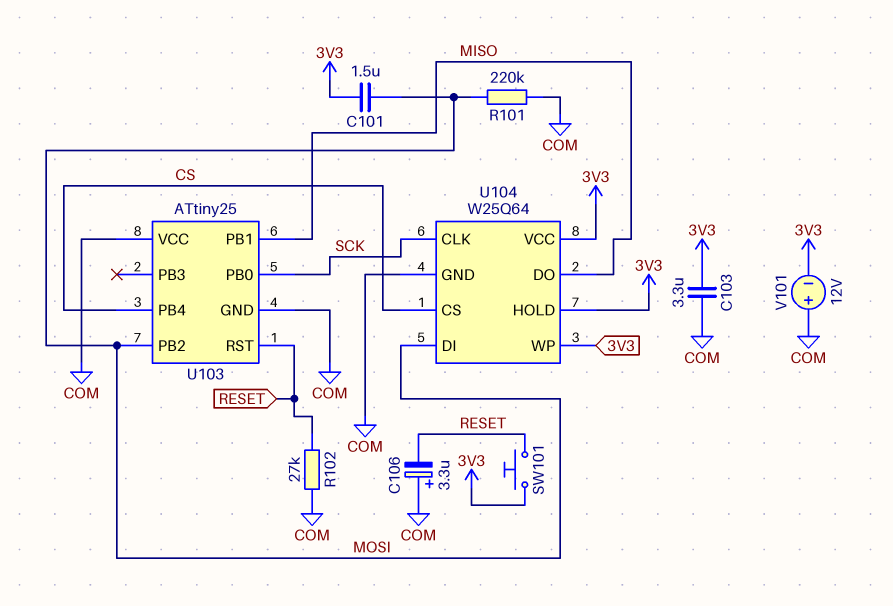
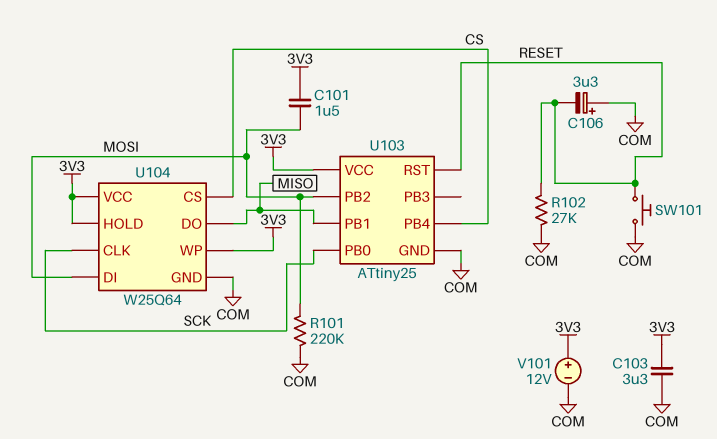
SW101: button (3V3, RESET) -> button (COM, RESET)
U103 pin VCC: COM -> 3V3
V101: 12V (plus COM, minus 3V3) -> 12V (plus 3V3, minus COM)

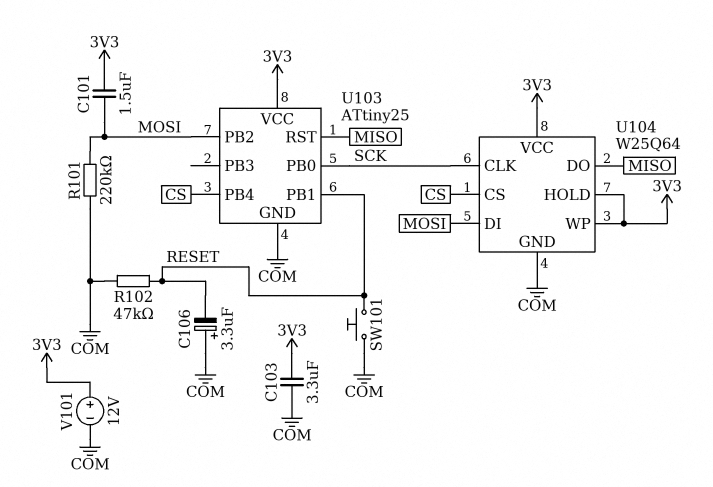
R102: 27k (COM, RESET) -> 47k (COM, RESET)
U103 pin PB1: MISO -> RESET
U103 pin RST: RESET -> MISO

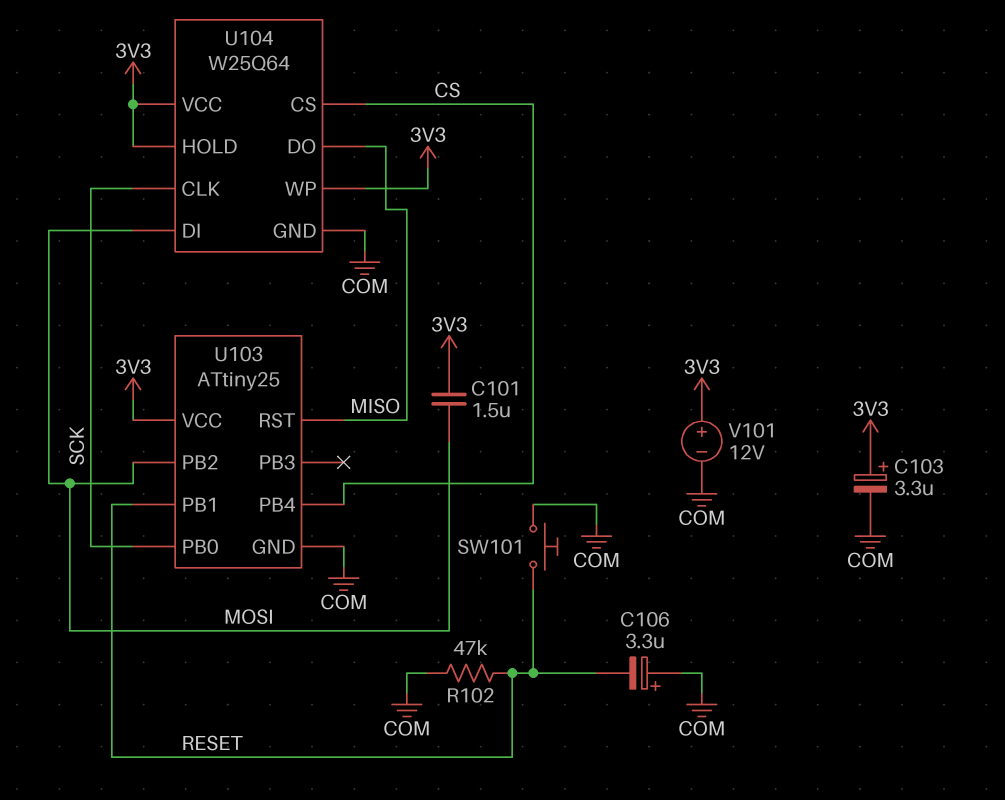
C103: 3.3uF (3V3, COM) -> 3.3uF (plus 3V3, minus COM)
R101: 220k (COM, MOSI) -> none

